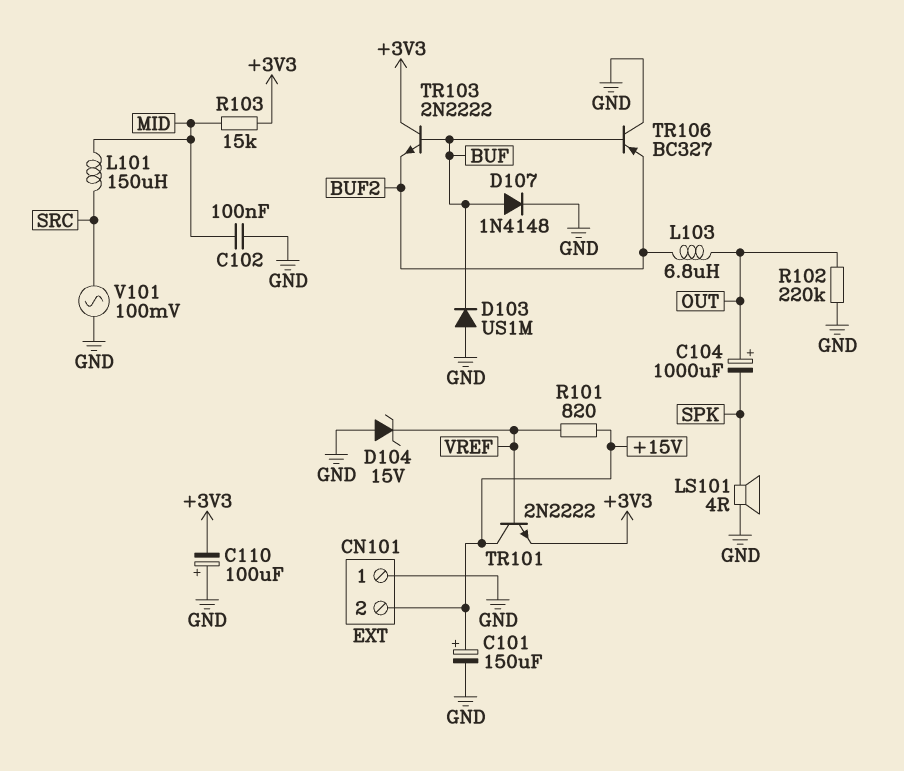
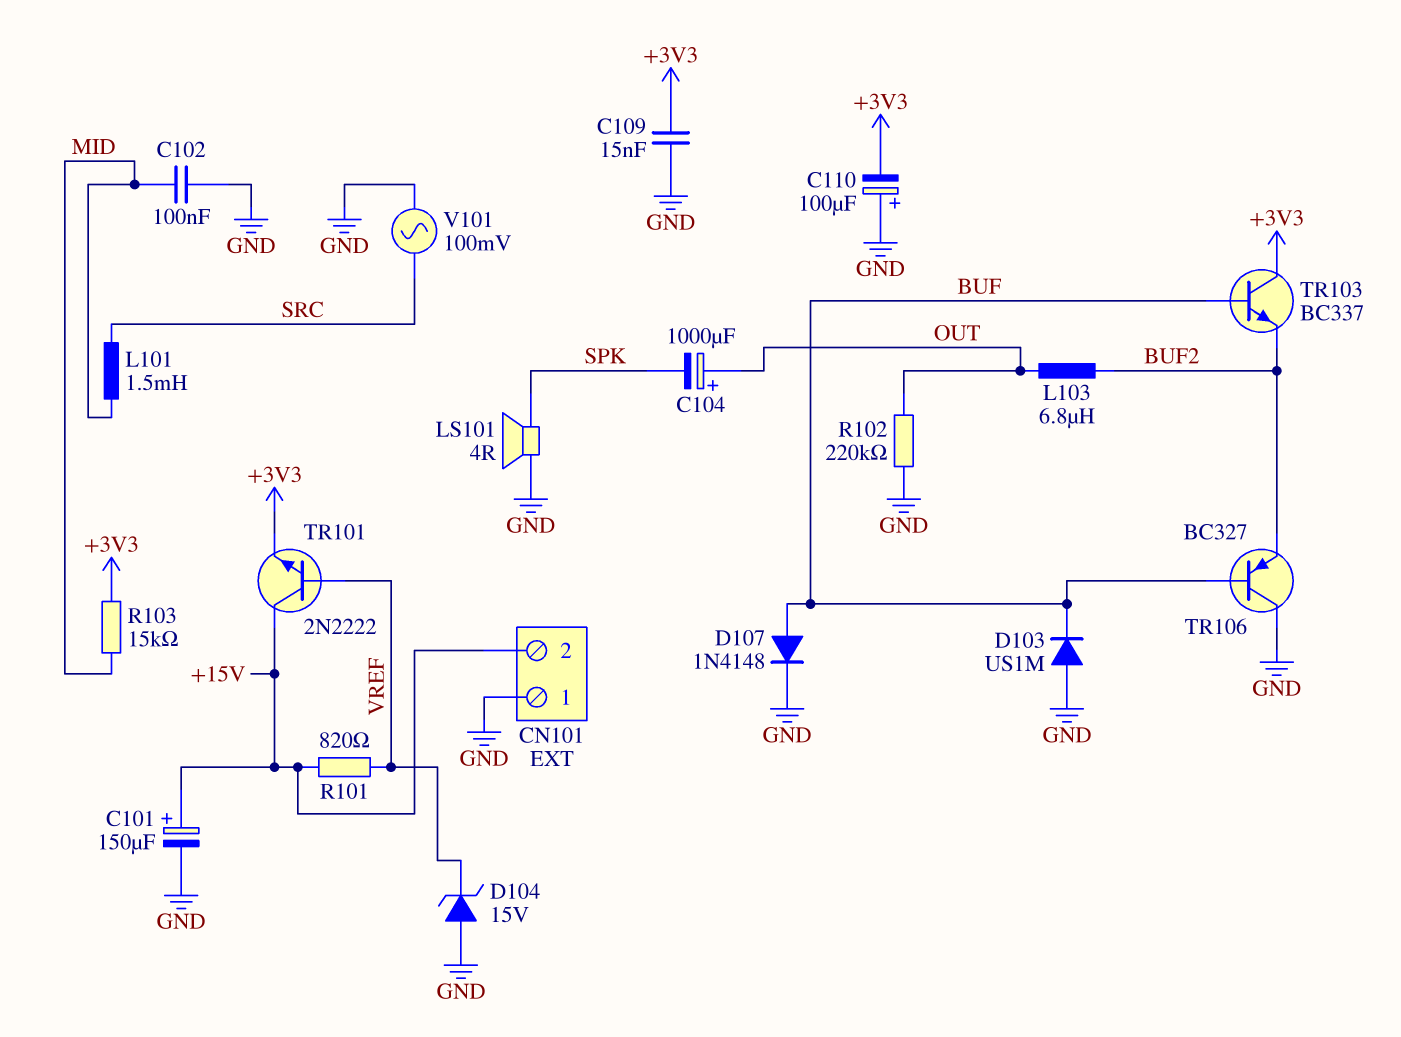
C109: none -> 15nF (+3V3, GND)
L101: 150uH (MID, SRC) -> 1.5mH (MID, SRC)
TR103: NPN 2N2222 (B BUF, C +3V3, E BUF2) -> NPN BC337 (B BUF, C +3V3, E BUF2)

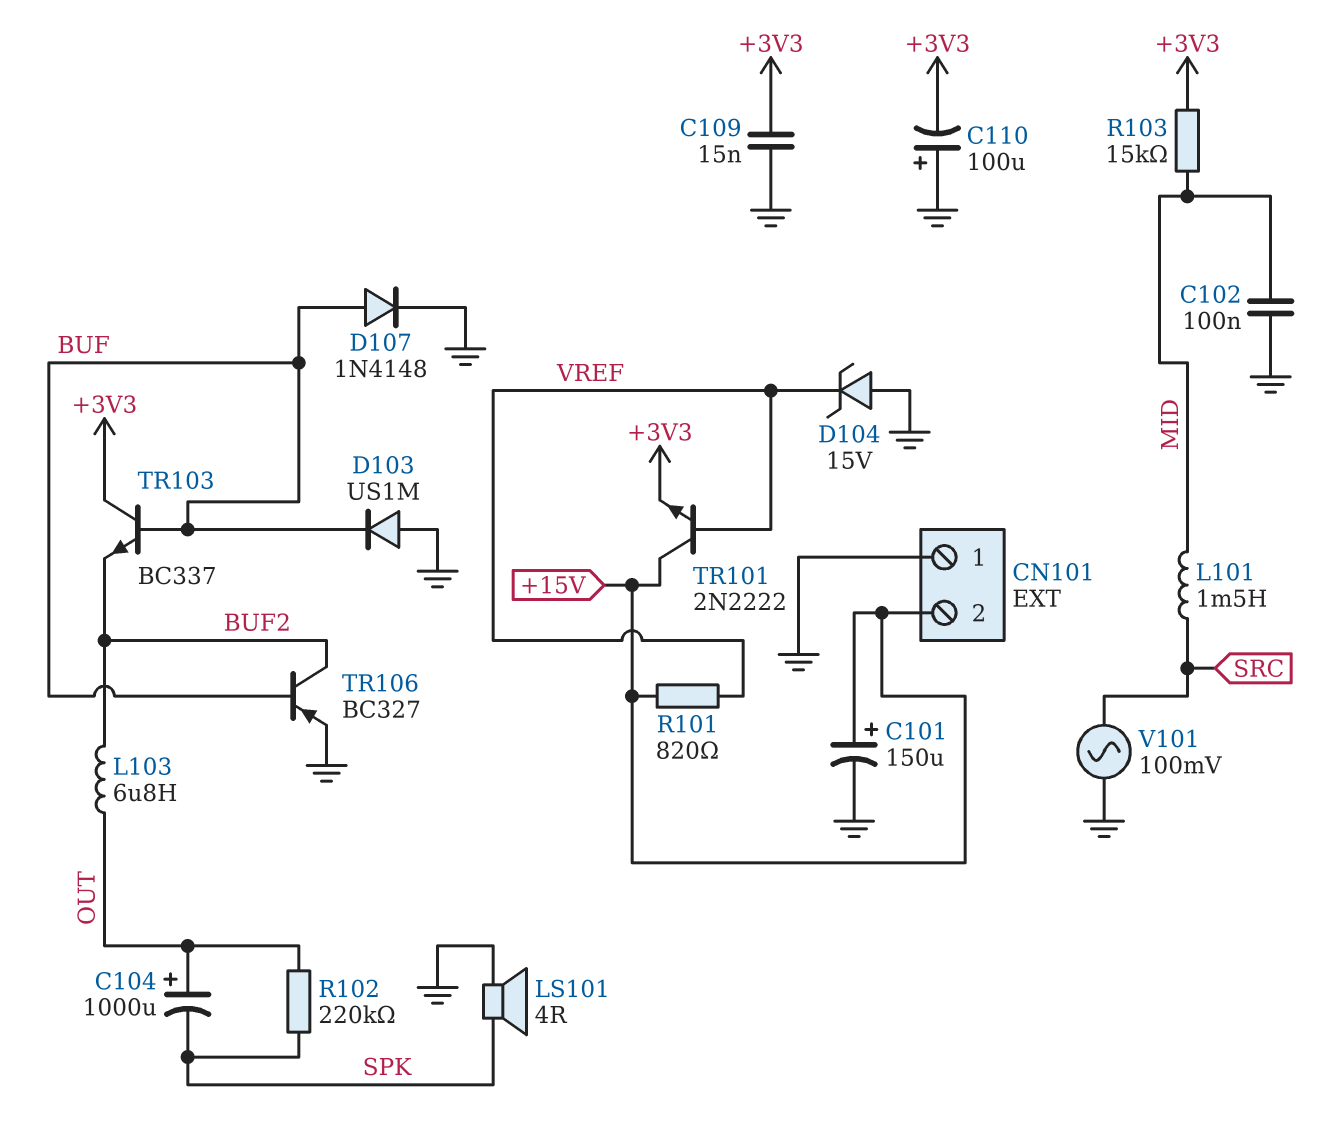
R102: 220k (GND, OUT) -> 220k (OUT, SPK)
TR106: PNP BC327 (B BUF, C GND, E BUF2) -> PNP BC327 (B BUF, C BUF2, E GND)

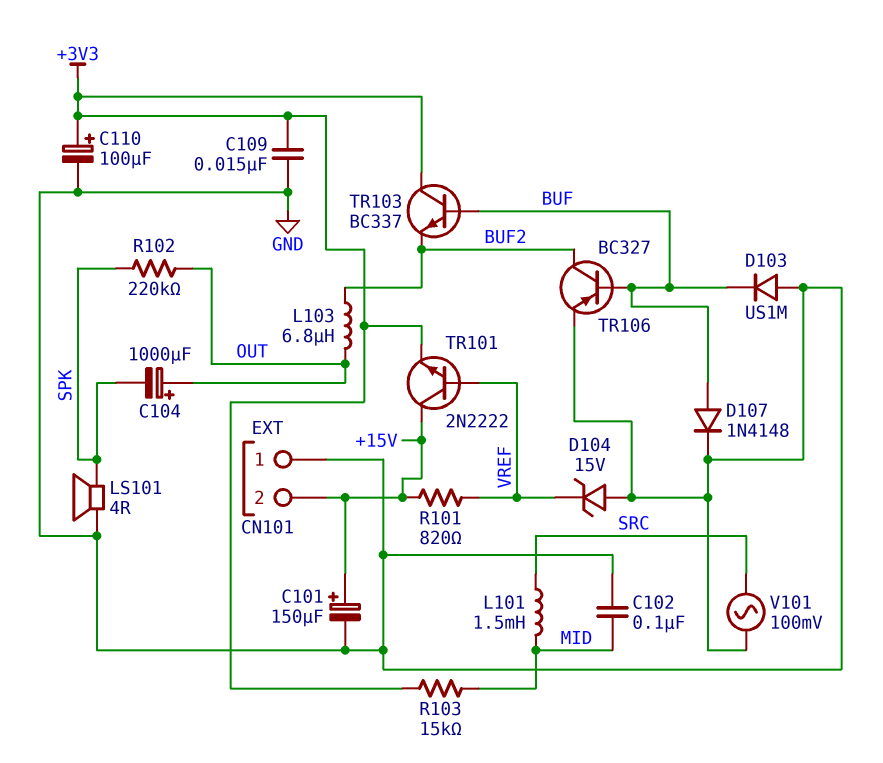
C110: 100uF (plus GND, minus +3V3) -> 100uF (plus +3V3, minus GND)

